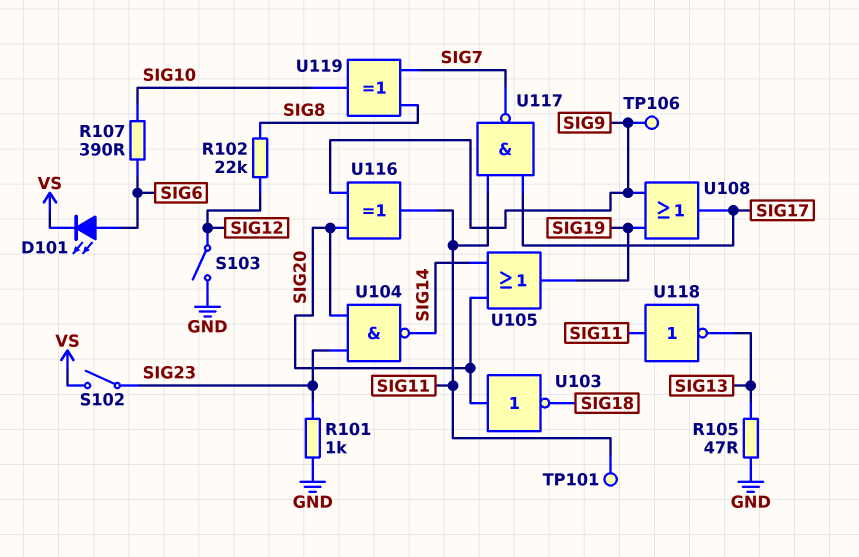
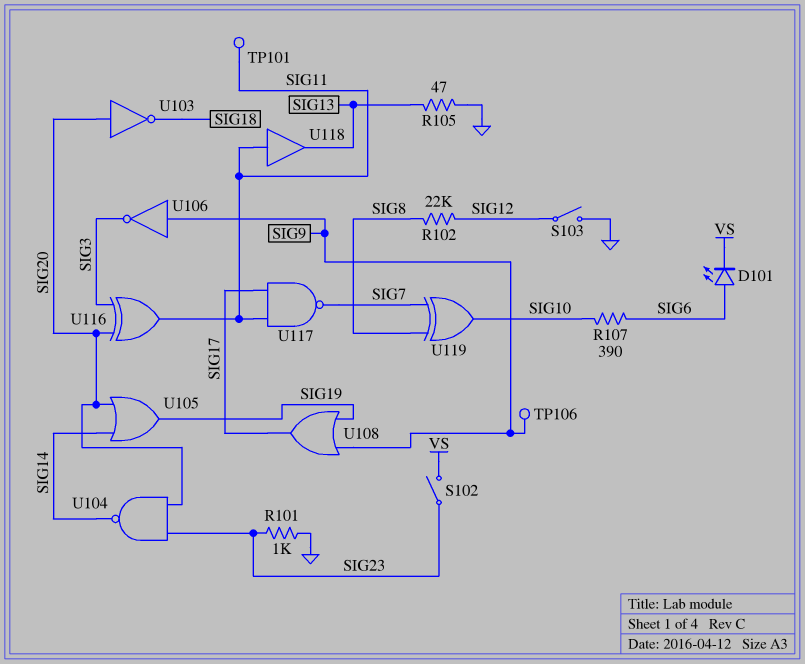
U106: none -> NOT (in SIG9, out SIG3)
U116: XOR (in SIG9, in SIG20, out SIG11) -> XOR (in SIG3, in SIG20, out SIG11)
U118: NOT (in SIG11, out SIG13) -> buffer (in SIG11, out SIG13)

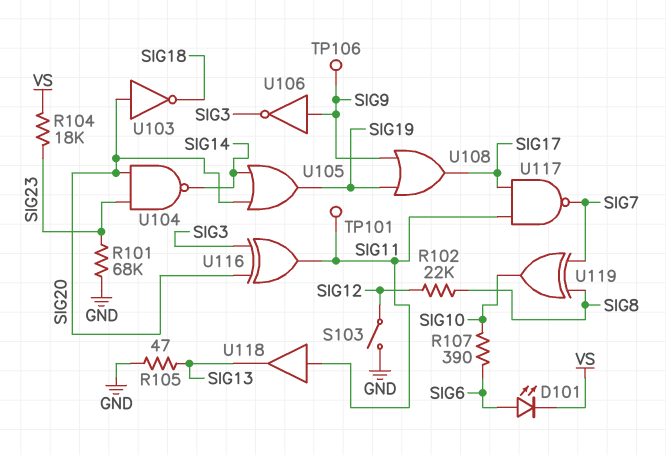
R101: 1k (GND, SIG23) -> 68k (GND, SIG23)
R104: none -> 18k (SIG23, VS)
S102: switch (SIG23, VS) -> none

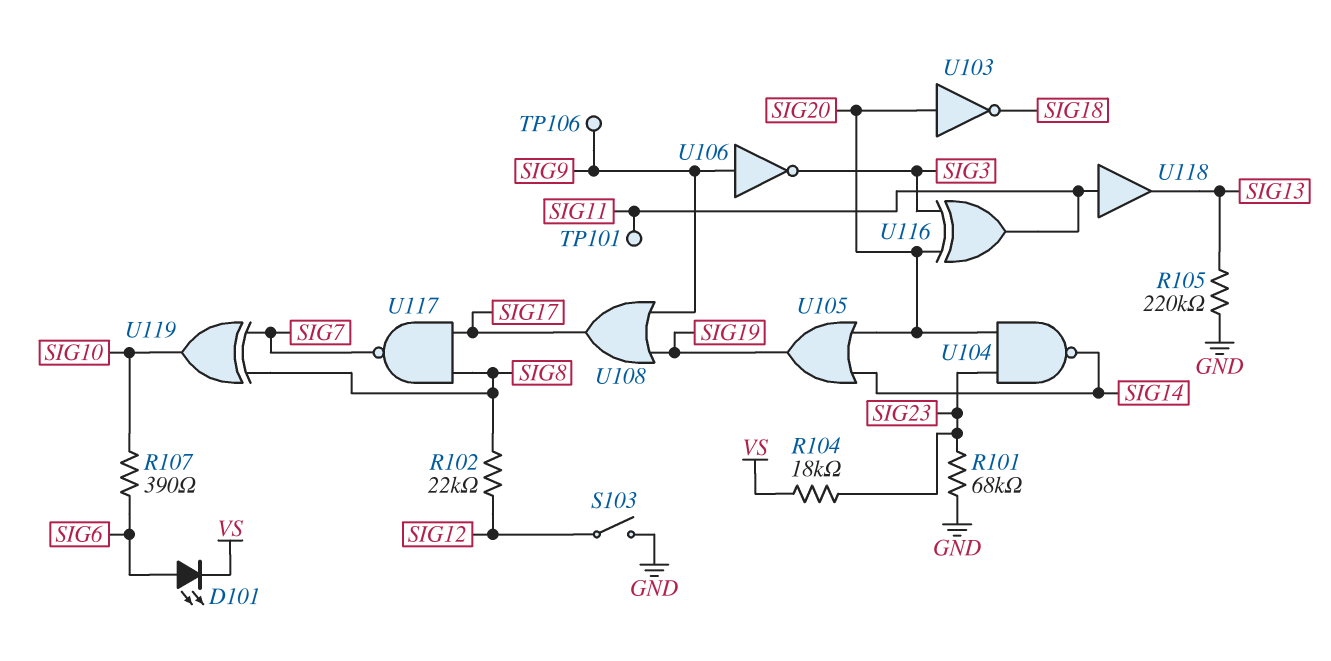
R105: 47 (GND, SIG13) -> 220k (GND, SIG13)
U117: NAND (in SIG11, in SIG17, out SIG7) -> NAND (in SIG8, in SIG17, out SIG7)

